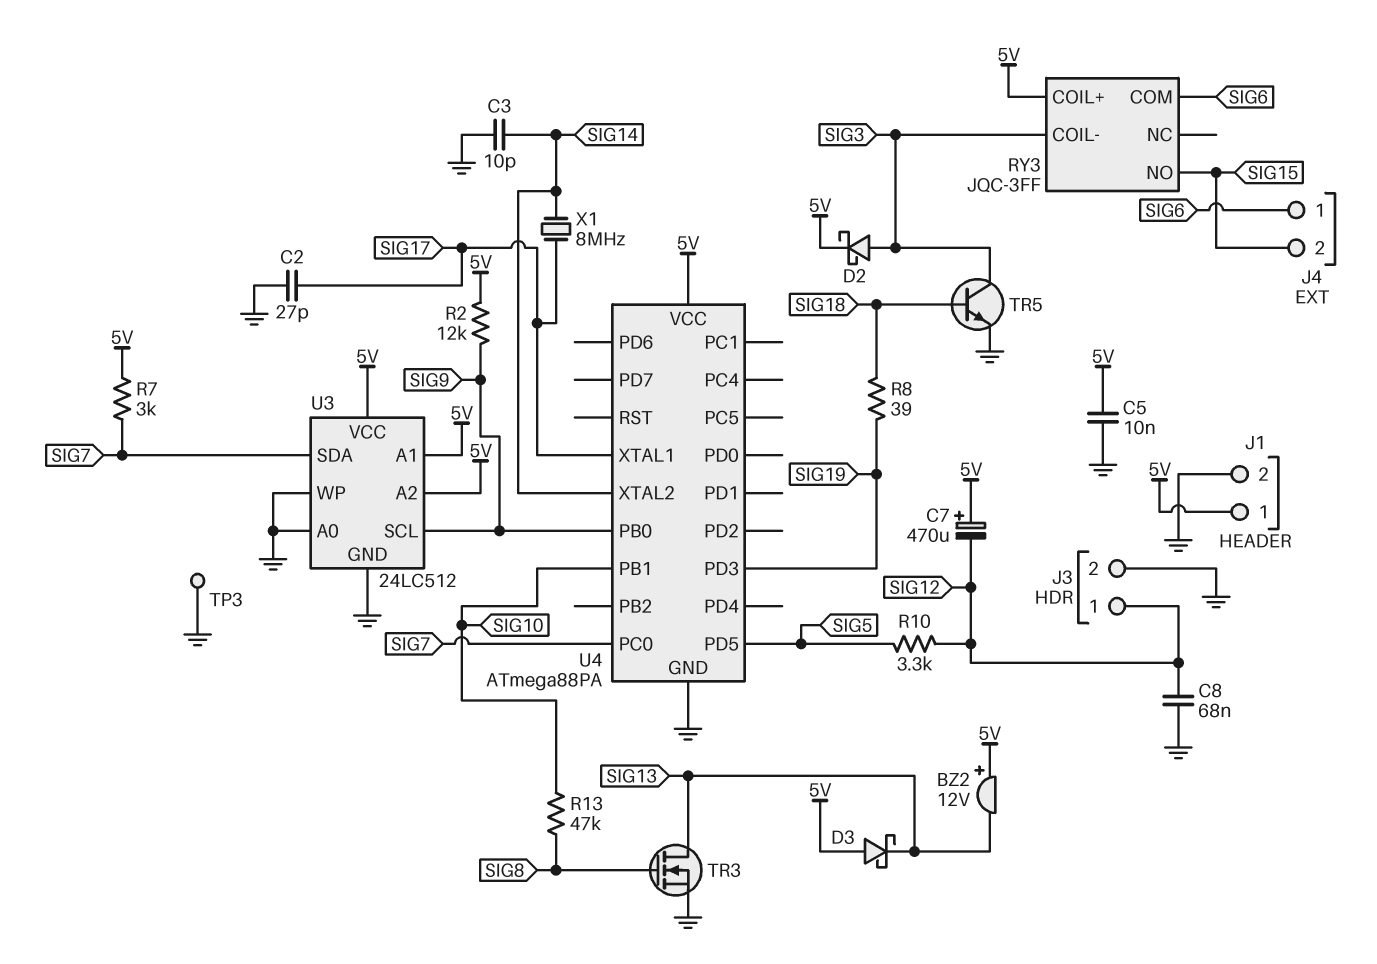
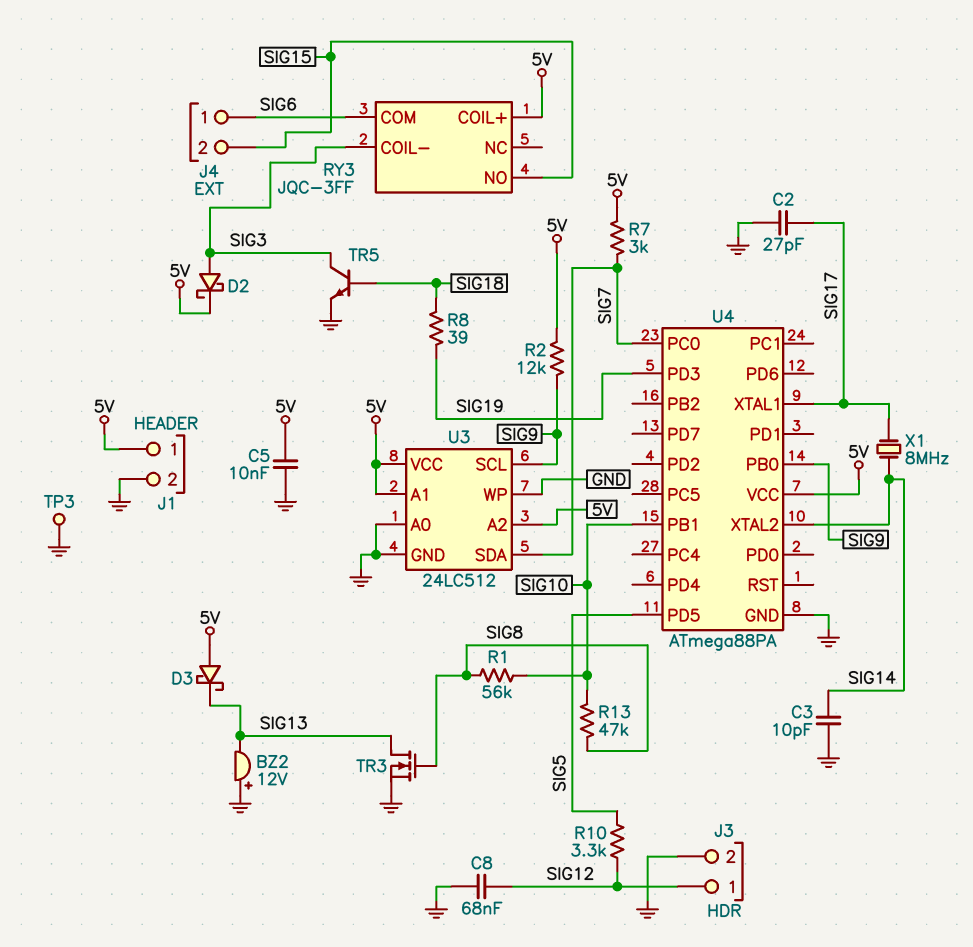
BZ2: buzzer 12V (plus 5V, minus SIG13) -> buzzer 12V (plus GND, minus SIG13)
C7: 470uF (plus 5V, minus SIG12) -> none
R1: none -> 56k (SIG8, SIG10)

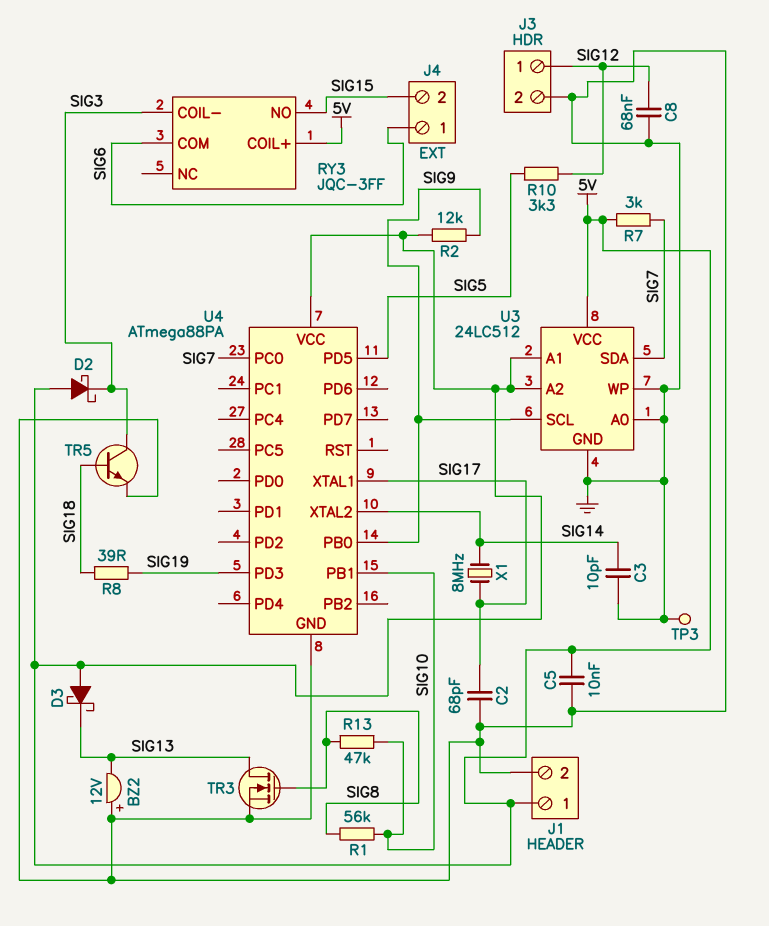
C2: 27pF (GND, SIG17) -> 68pF (GND, SIG17)
D2: schottky (A SIG3, K 5V) -> schottky (A 5V, K SIG3)

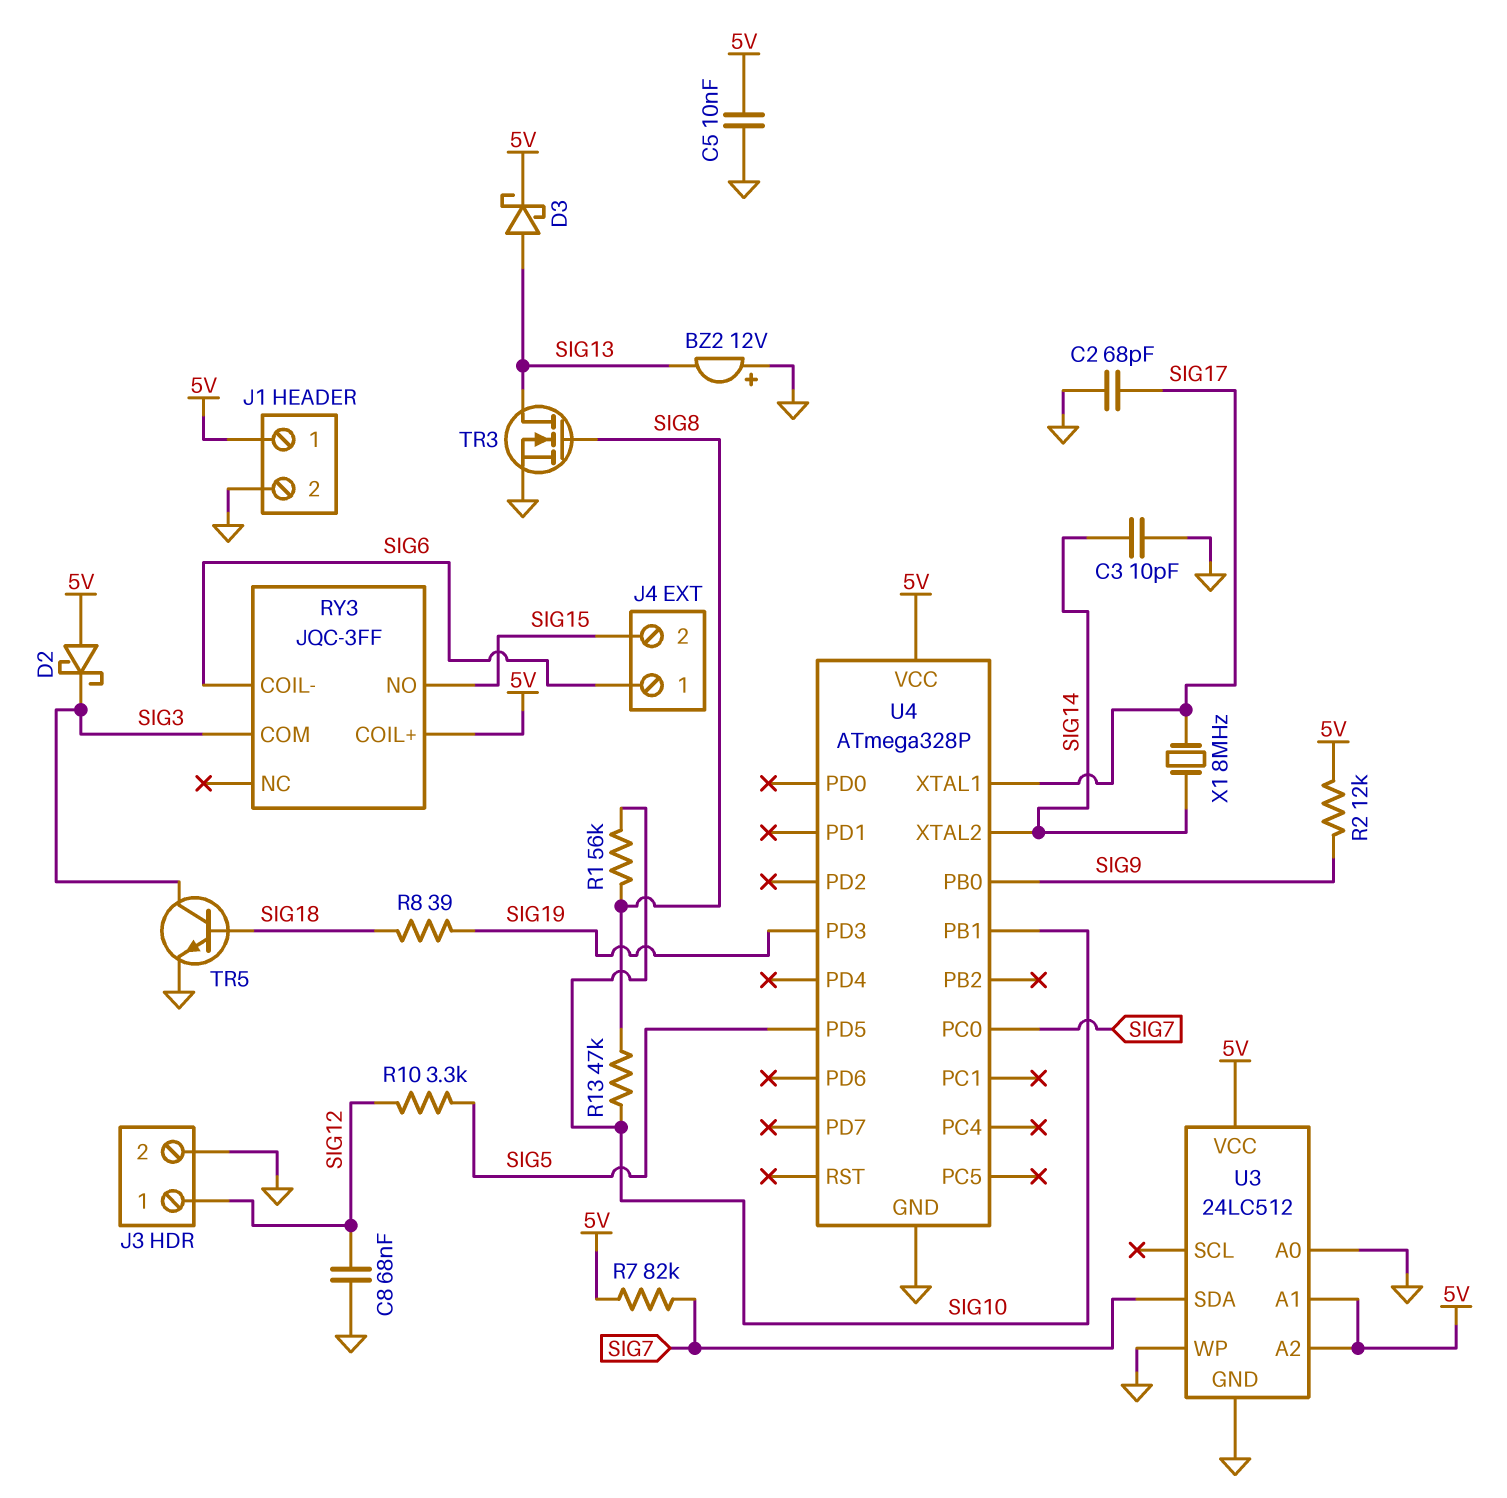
D3: schottky (A 5V, K SIG13) -> schottky (A SIG13, K 5V)
R7: 3k (5V, SIG7) -> 82k (5V, SIG7)
RY3 pin COIL-: SIG3 -> SIG6
RY3 pin COM: SIG6 -> SIG3
TP3: test point (GND) -> none
U3 pin SCL: SIG9 -> none
U4: ATmega88PA -> ATmega328P

